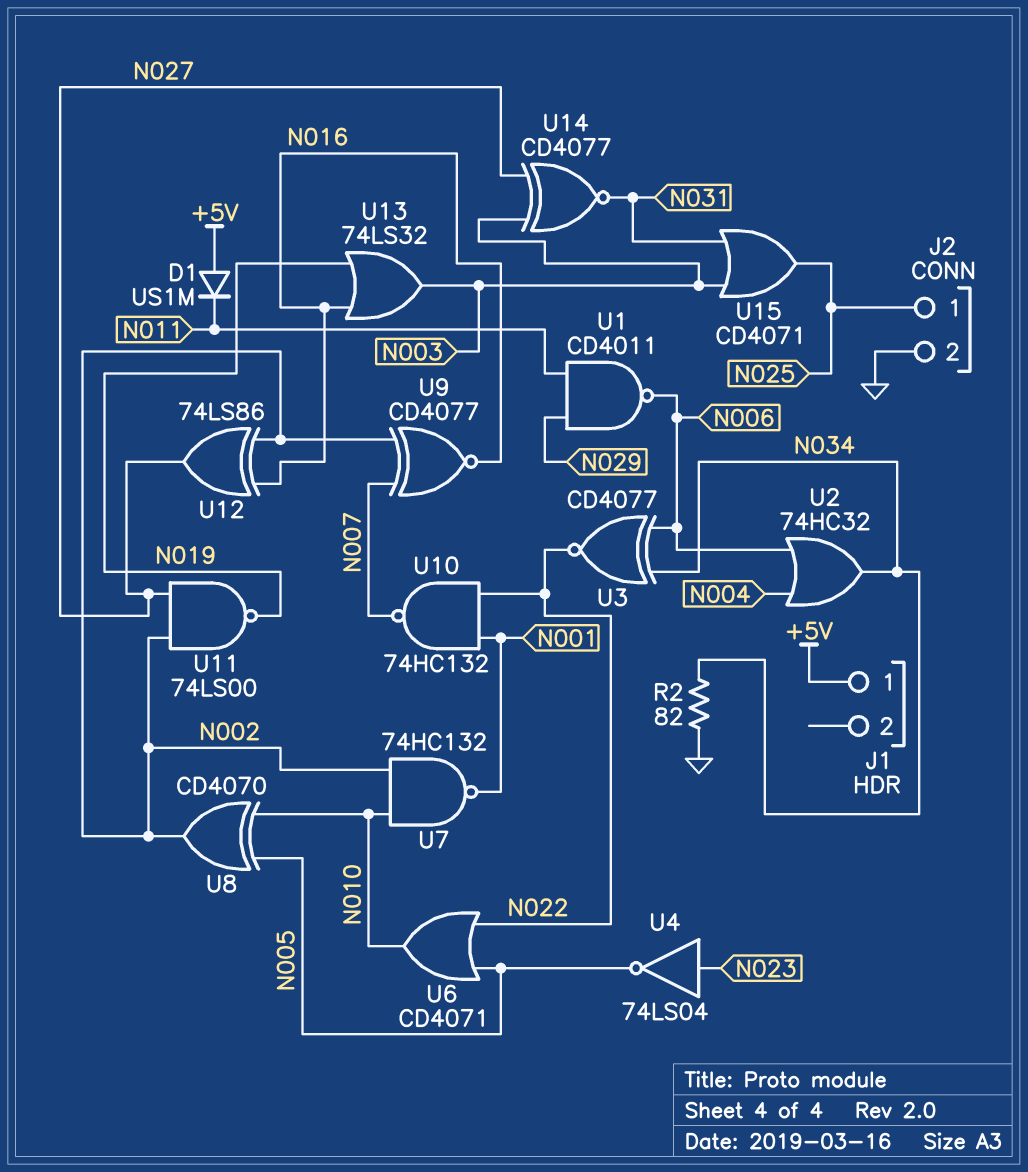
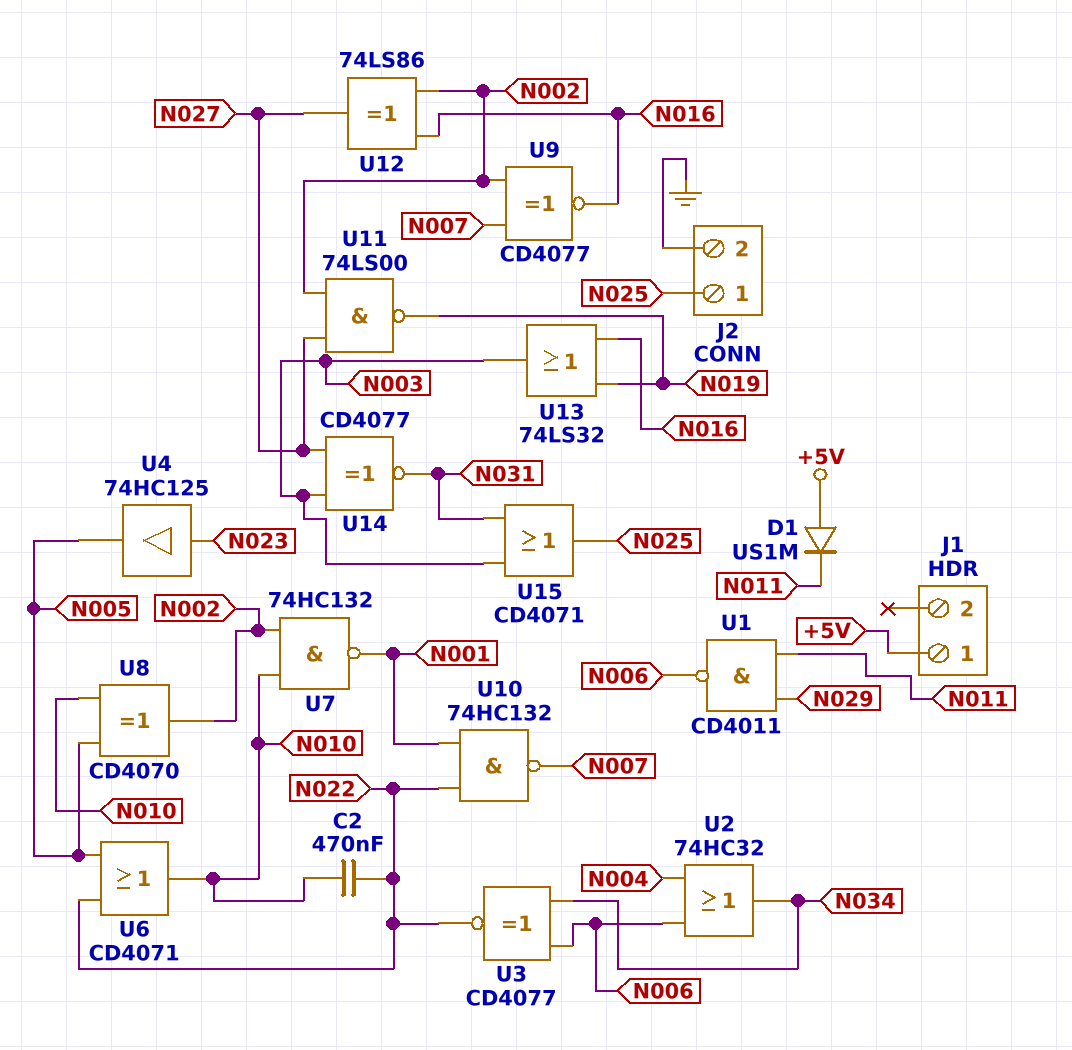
C2: none -> 470nF (N010, N022)
R2: 82 (GND, N034) -> none
U4: NOT 74LS04 (in N023, out N005) -> buffer 74HC125 (in N023, out N005)

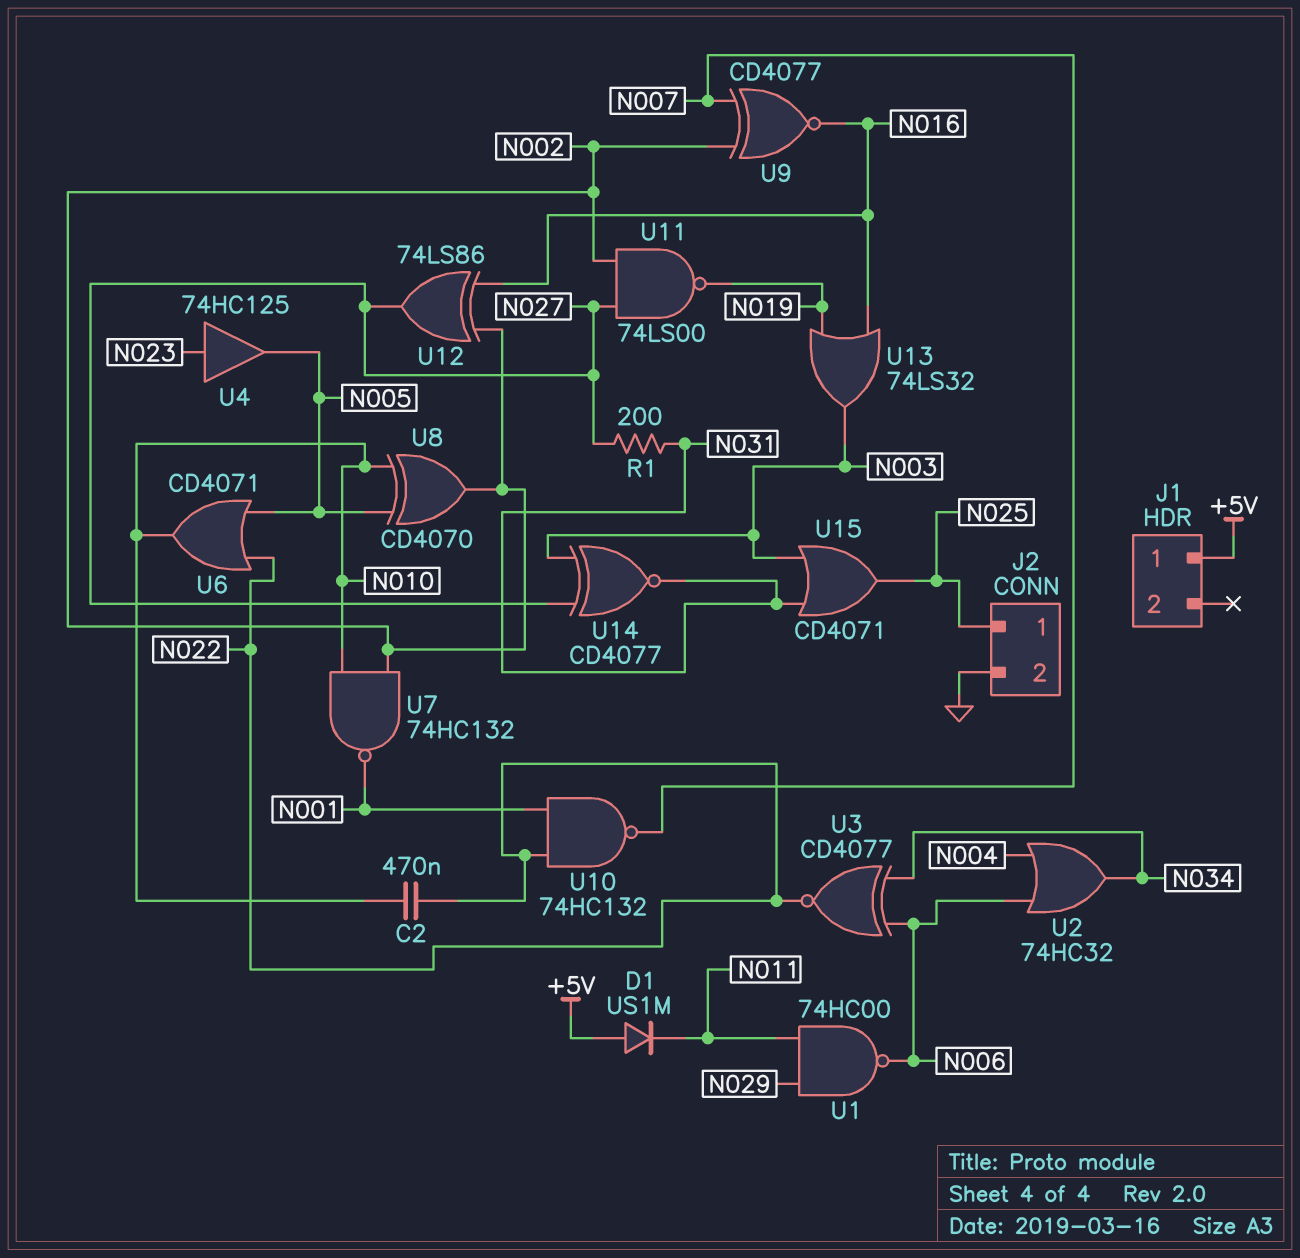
R1: none -> 200 (N027, N031)
U1: NAND CD4011 (in N011, in N029, out N006) -> NAND 74HC00 (in N011, in N029, out N006)

